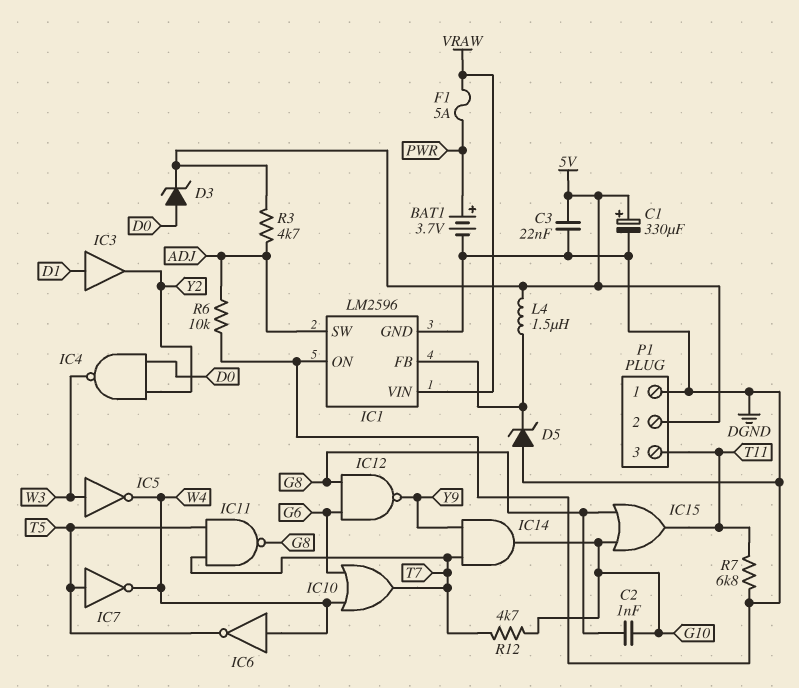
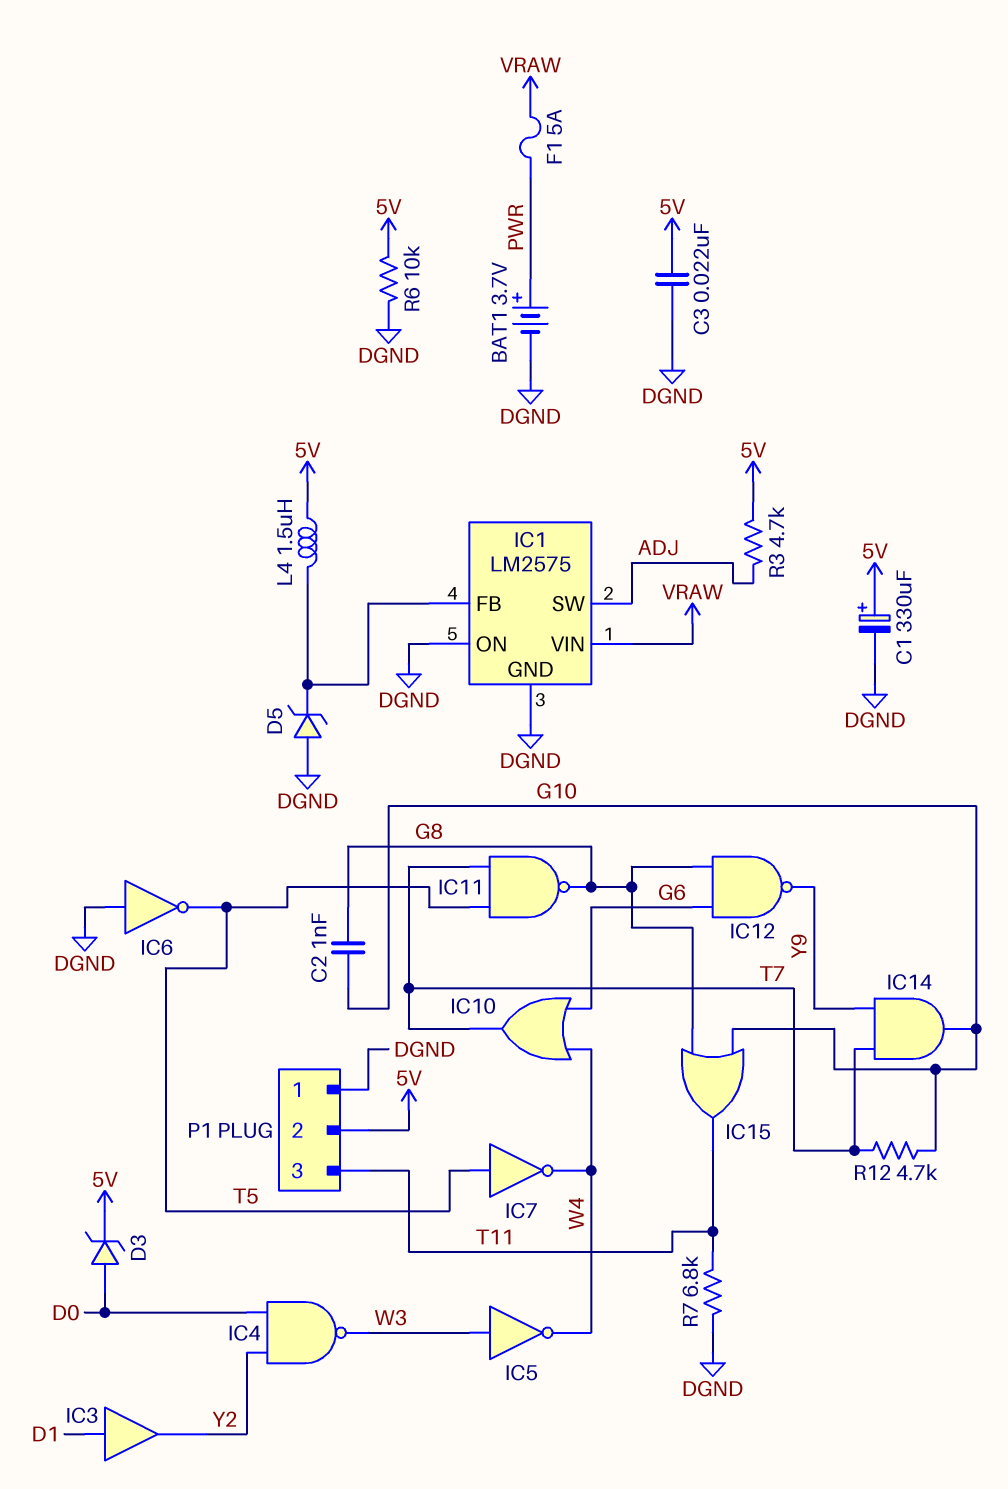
IC1: LM2596 -> LM2575
IC6: NOT (in W4, out T5) -> NOT (in DGND, out T5)
R6: 10k (ADJ, DGND) -> 10k (5V, DGND)

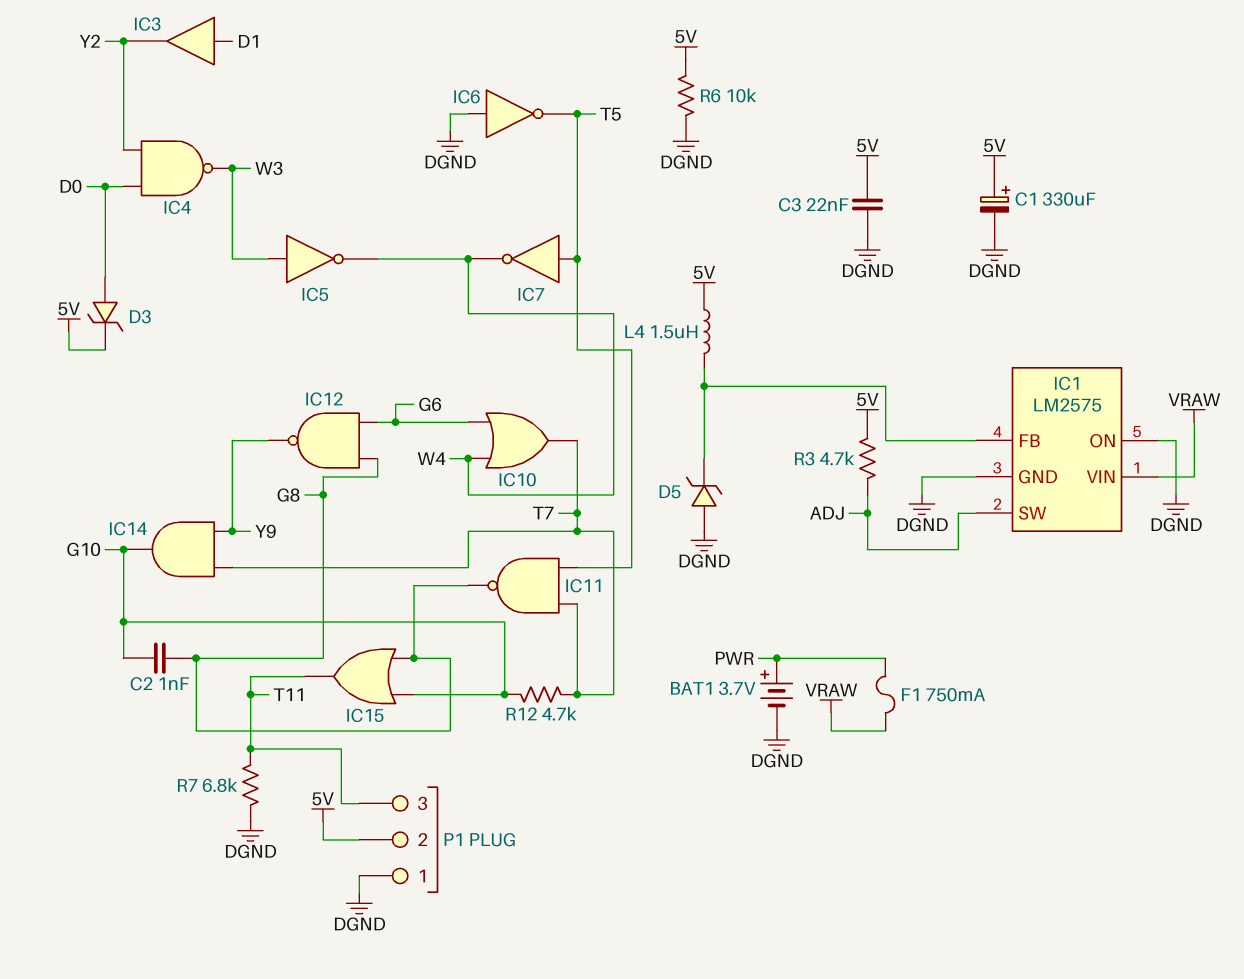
F1: 5A (PWR, VRAW) -> 750mA (PWR, VRAW)

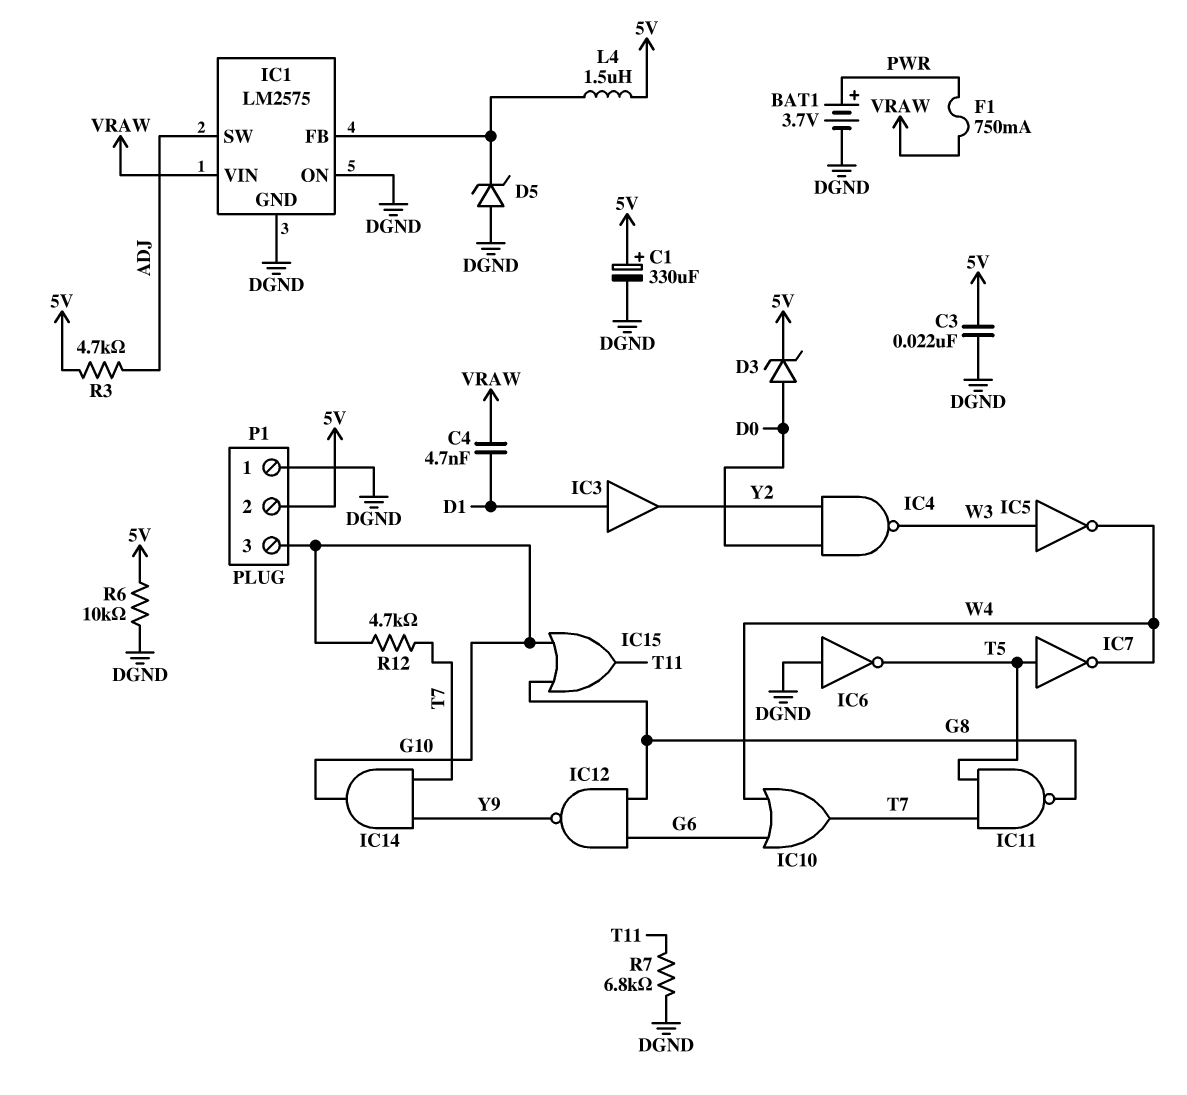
C2: 1nF (G8, G10) -> none
C4: none -> 4.7nF (D1, VRAW)
P1 pin 3: T11 -> G10

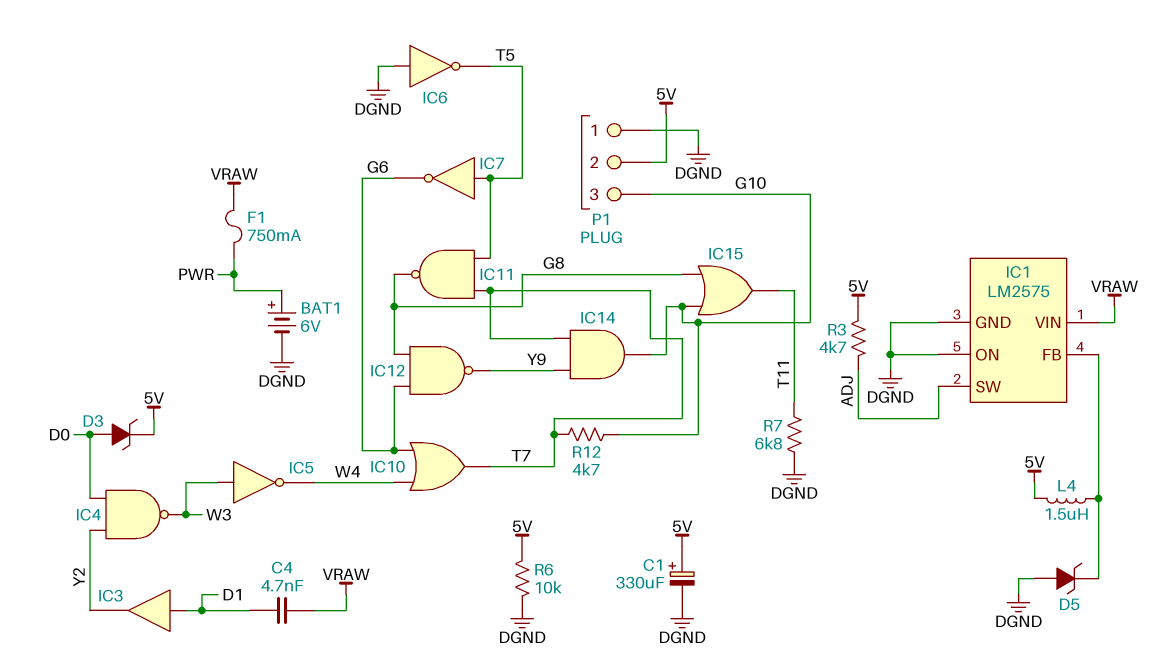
BAT1: 3.7V (plus PWR, minus DGND) -> 6V (plus PWR, minus DGND)
C3: 22nF (5V, DGND) -> none
IC7: NOT (in T5, out W4) -> NOT (in T5, out G6)

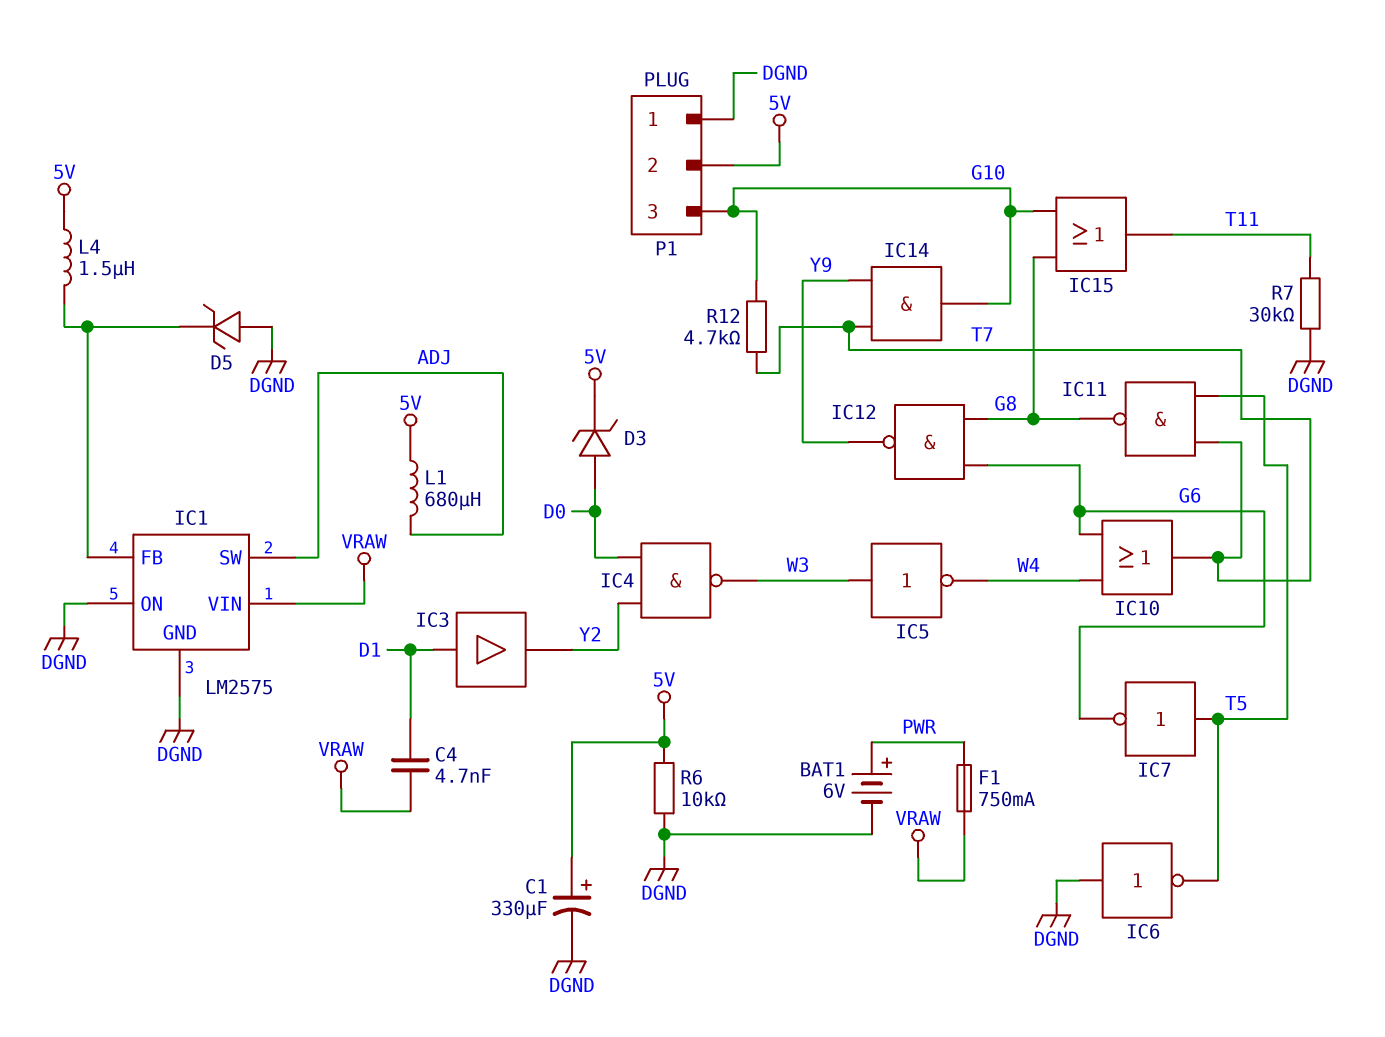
L1: none -> 680uH (5V, ADJ)
R3: 4.7k (5V, ADJ) -> none
R7: 6.8k (DGND, T11) -> 30k (DGND, T11)

